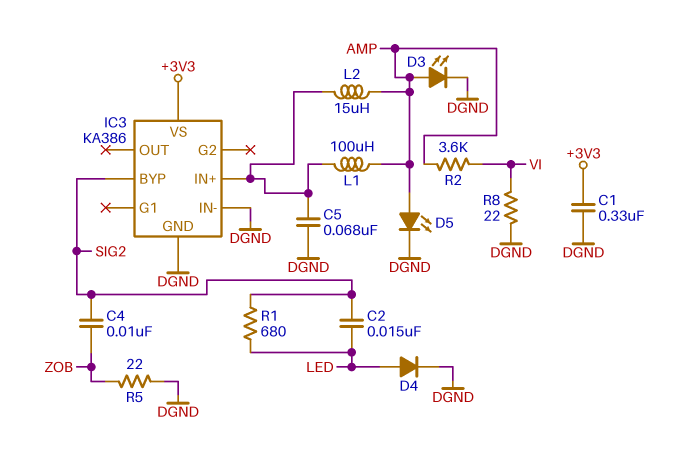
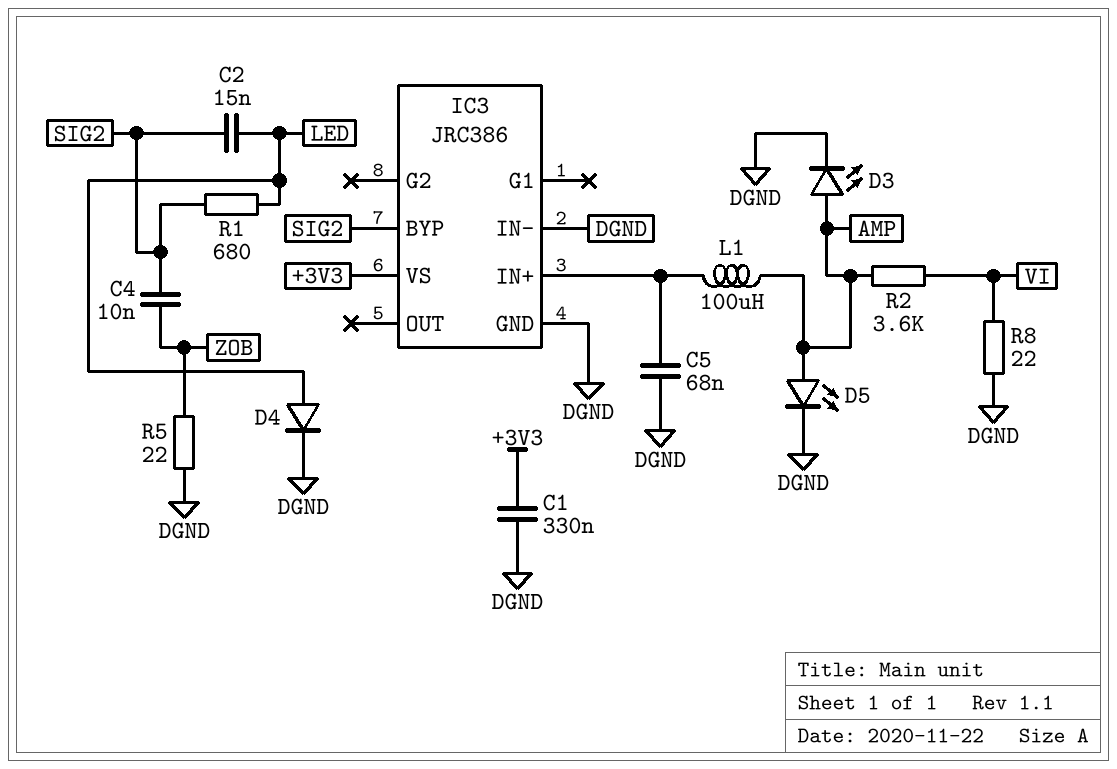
IC3: KA386 -> JRC386
L2: 15uH (AMP, IC3/IN+) -> none

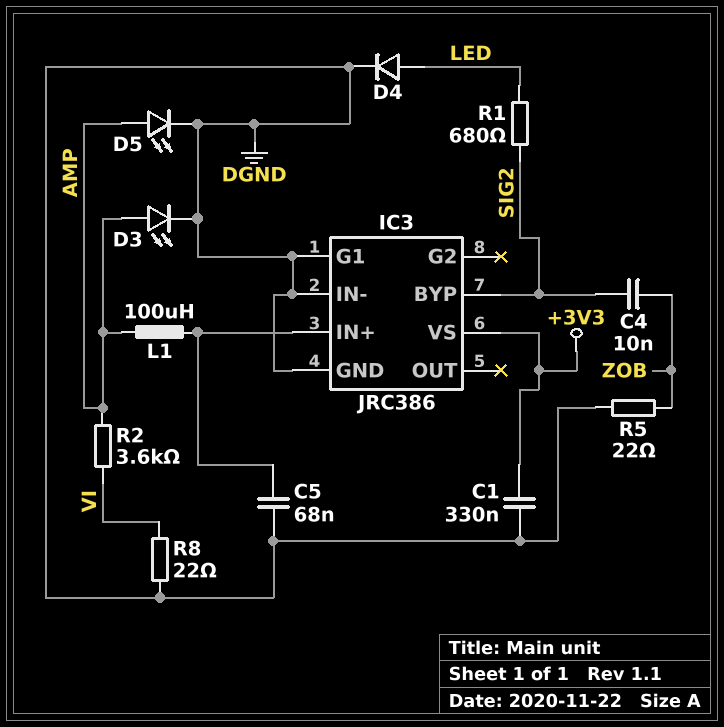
C2: 15nF (LED, SIG2) -> none
IC3 pin G1: none -> DGND

